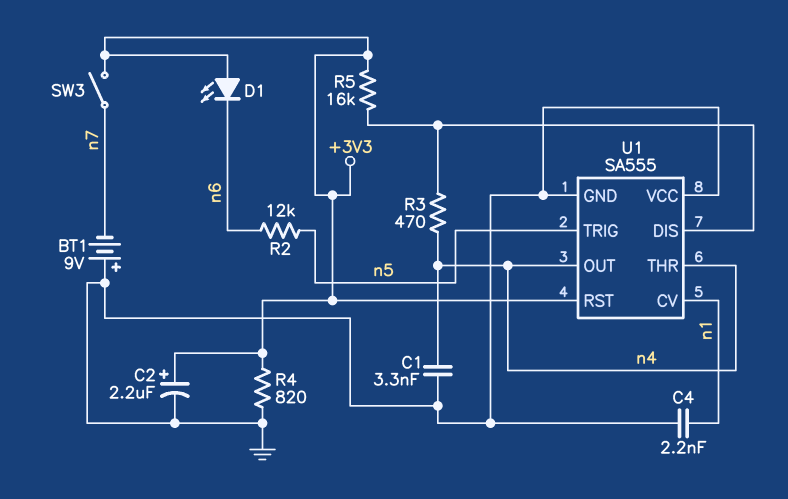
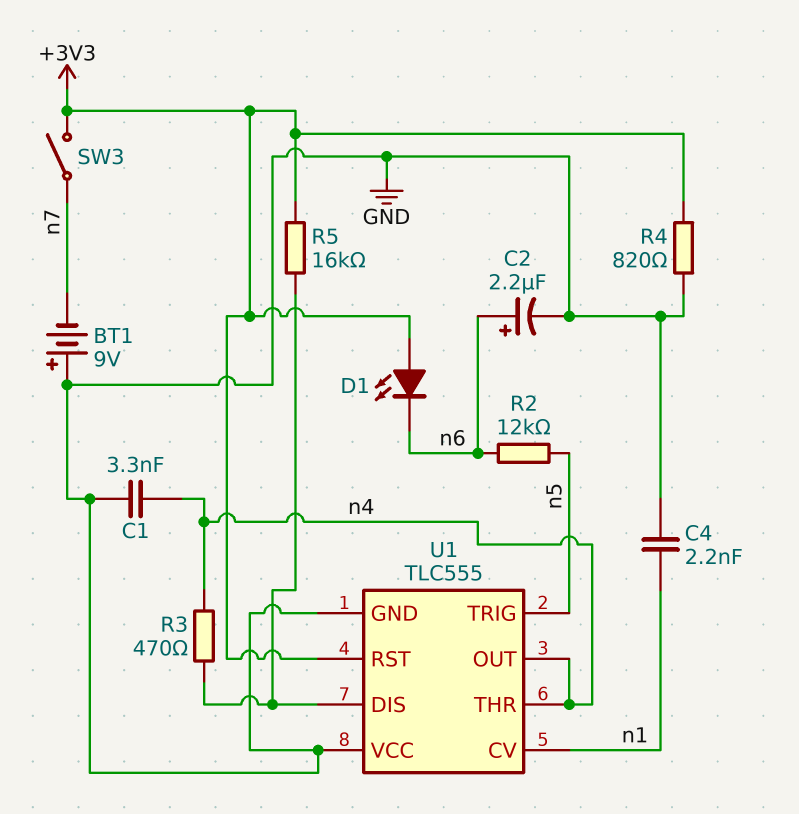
C2: 2.2uF (plus +3V3, minus GND) -> 2.2uF (plus n6, minus GND)
U1: SA555 -> TLC555

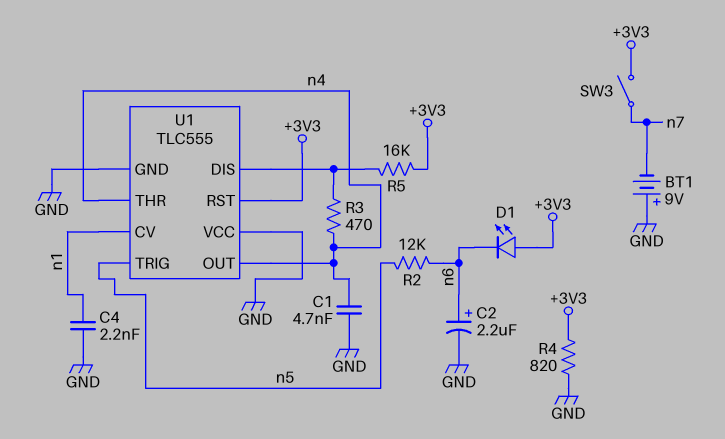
C1: 3.3nF (GND, n4) -> 4.7nF (GND, n4)

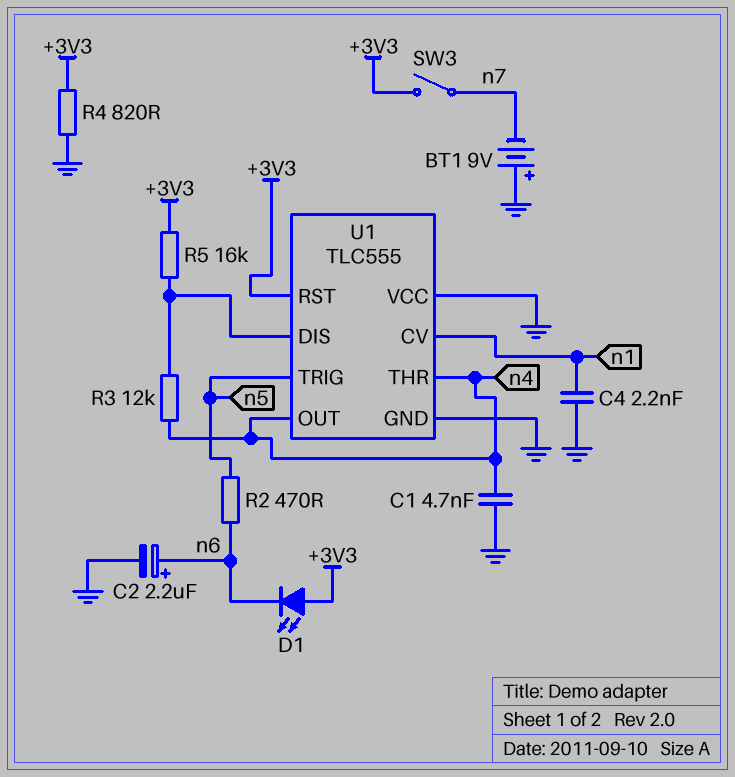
R2: 12k (n5, n6) -> 470 (n5, n6)
R3: 470 (U1/DIS, n4) -> 12k (U1/DIS, n4)

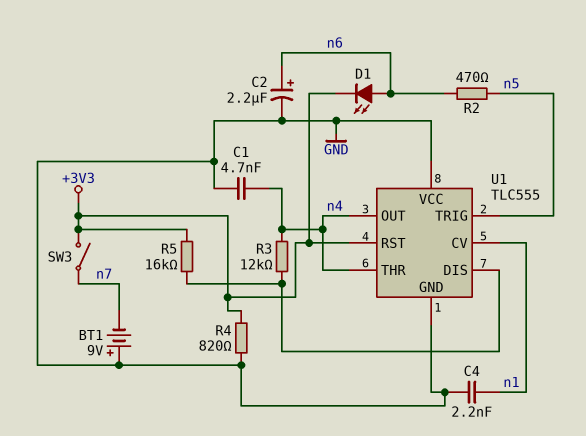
D1: LED (A +3V3, K n6) -> LED (A n6, K +3V3)

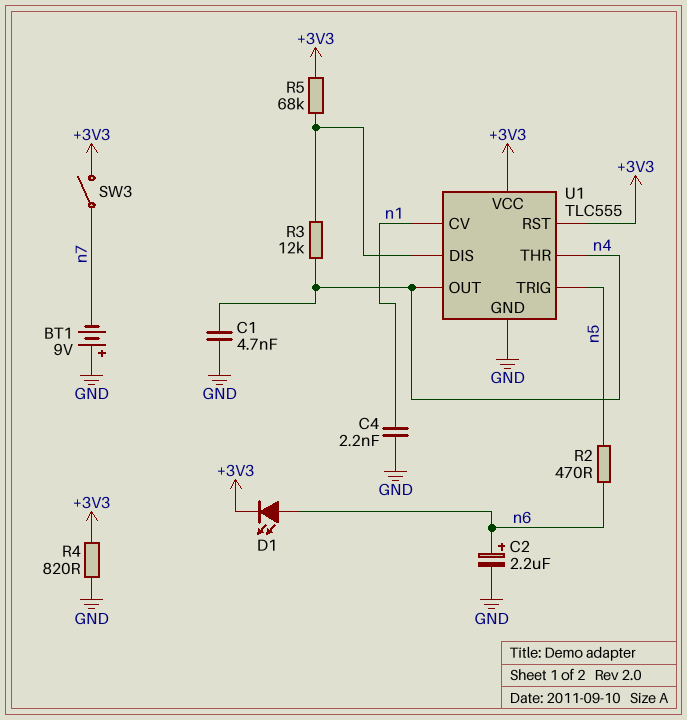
R5: 16k (+3V3, U1/DIS) -> 68k (+3V3, U1/DIS)
U1 pin VCC: GND -> +3V3

